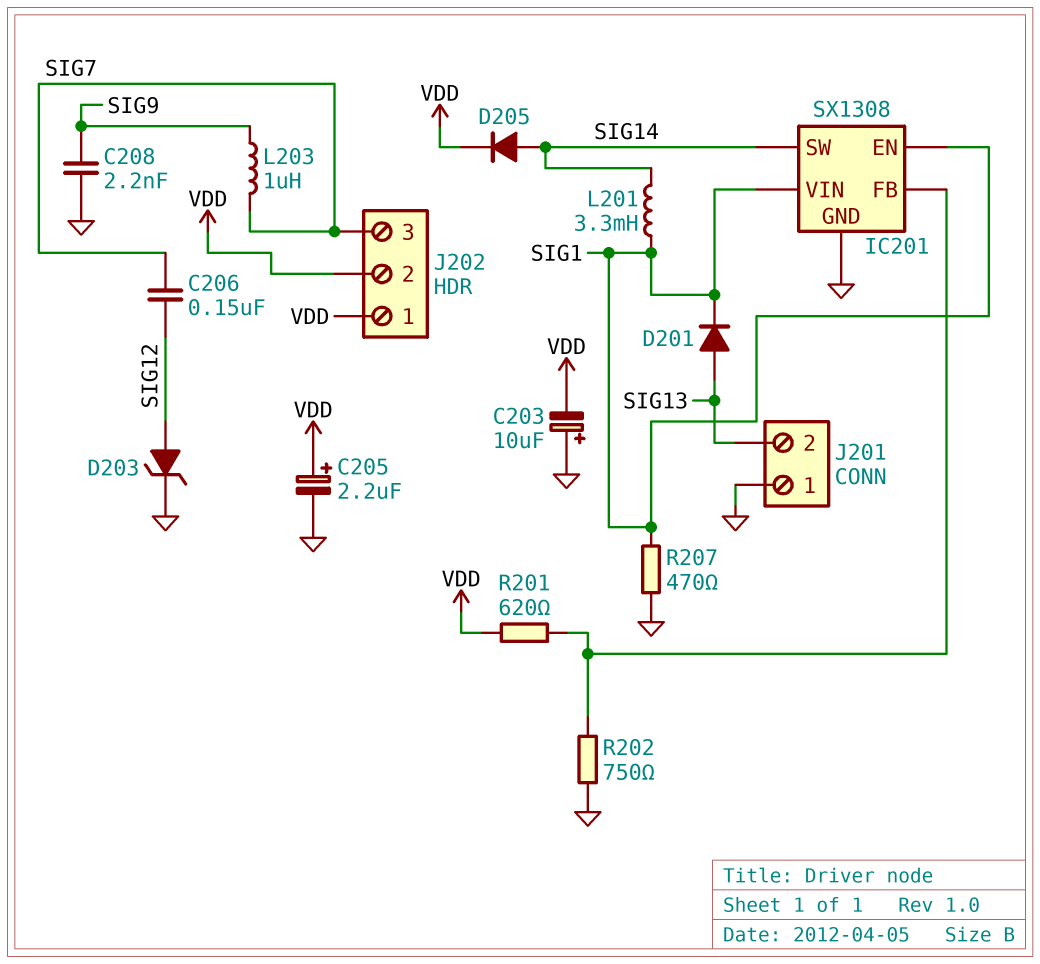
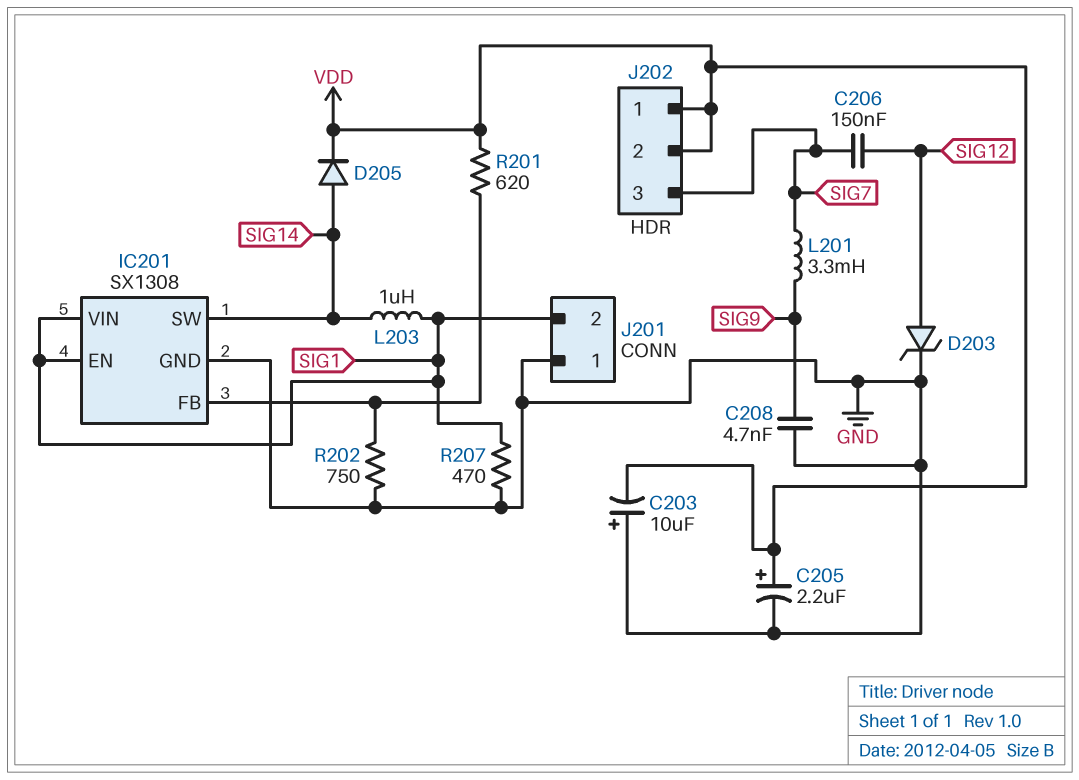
C208: 2.2nF (GND, SIG9) -> 4.7nF (GND, SIG9)
D201: diode (A SIG13, K SIG1) -> none
J201 pin 2: SIG13 -> SIG1
L201: 3.3mH (SIG1, SIG14) -> 3.3mH (SIG7, SIG9)
L203: 1uH (SIG7, SIG9) -> 1uH (SIG1, SIG14)

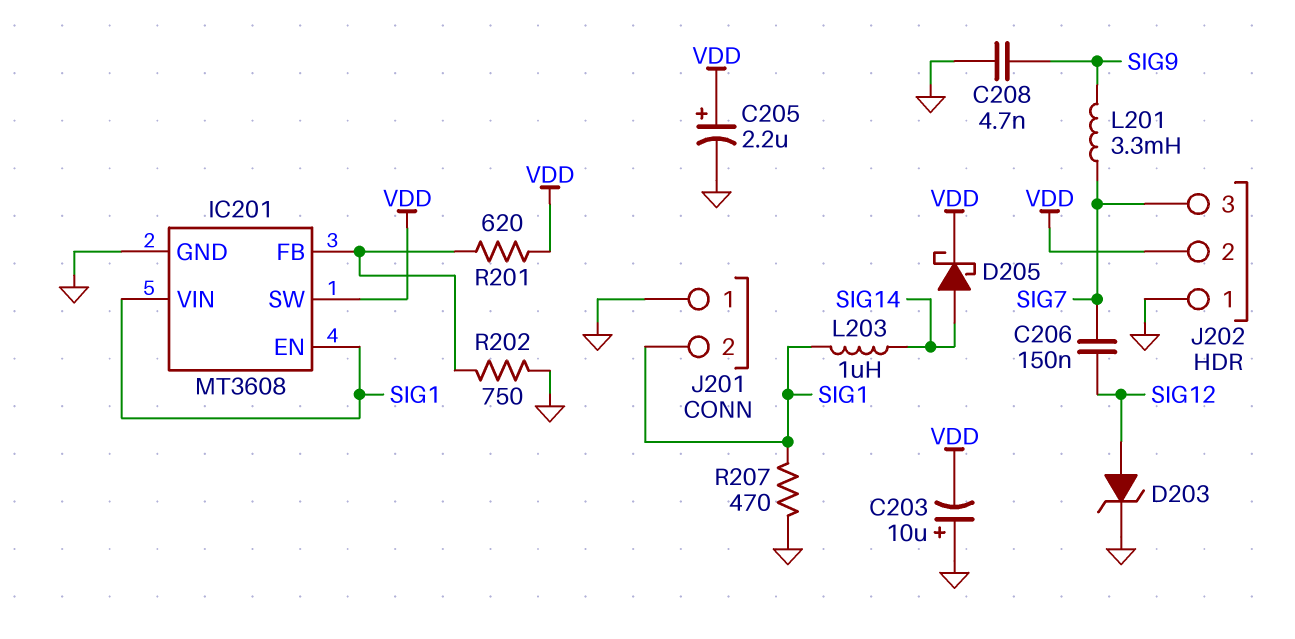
D205: diode (A SIG14, K VDD) -> schottky (A SIG14, K VDD)
IC201: SX1308 -> MT3608
IC201 pin SW: SIG14 -> VDD
J202 pin 1: VDD -> GND

